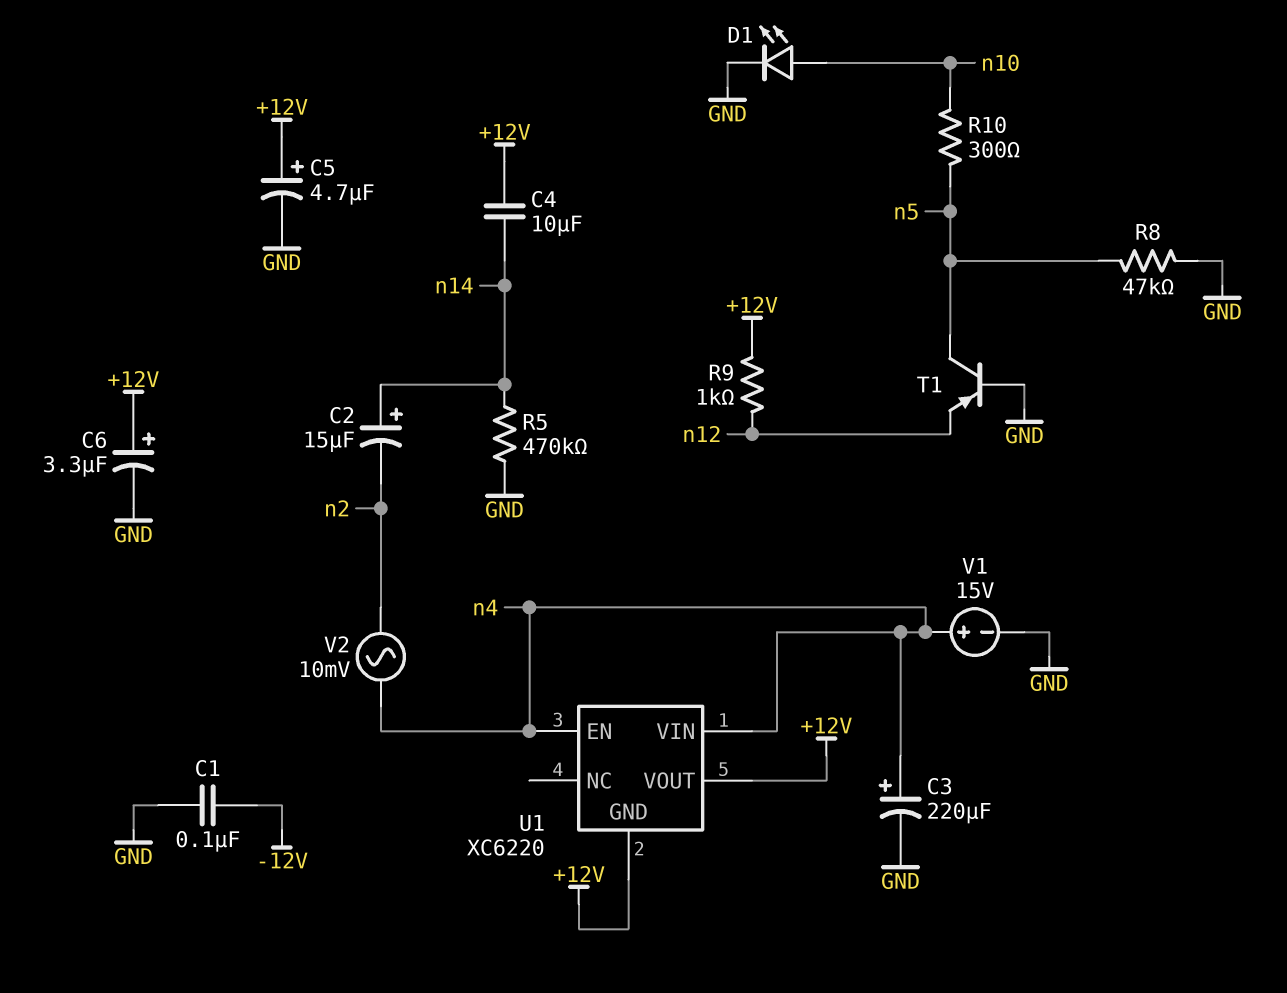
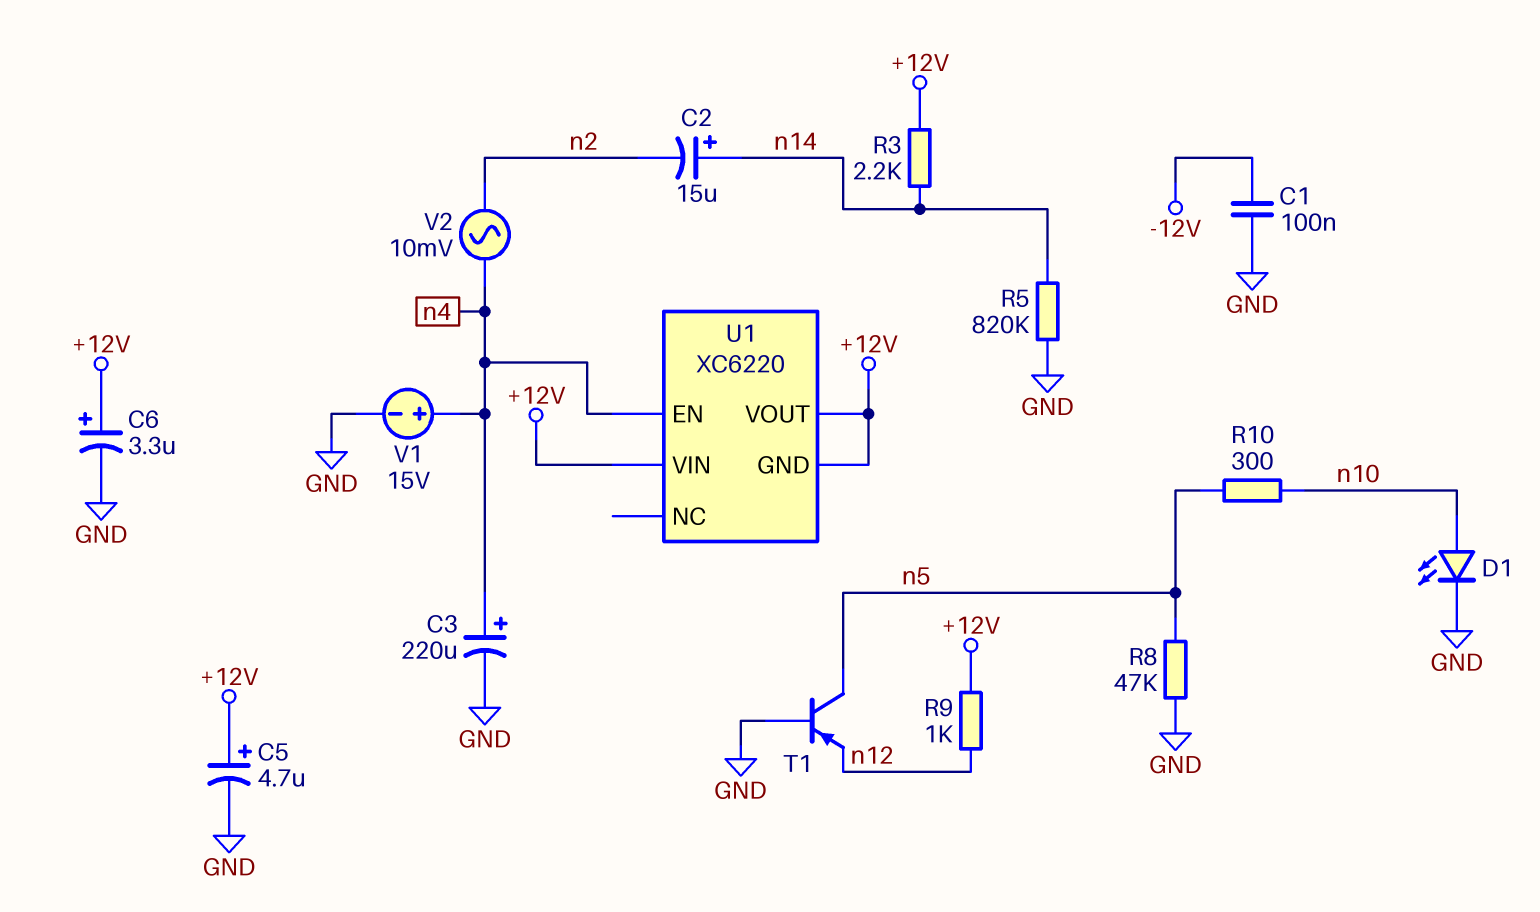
C4: 10uF (+12V, n14) -> none
R3: none -> 2.2k (+12V, n14)
R5: 470k (GND, n14) -> 820k (GND, n14)
U1 pin VIN: n4 -> +12V

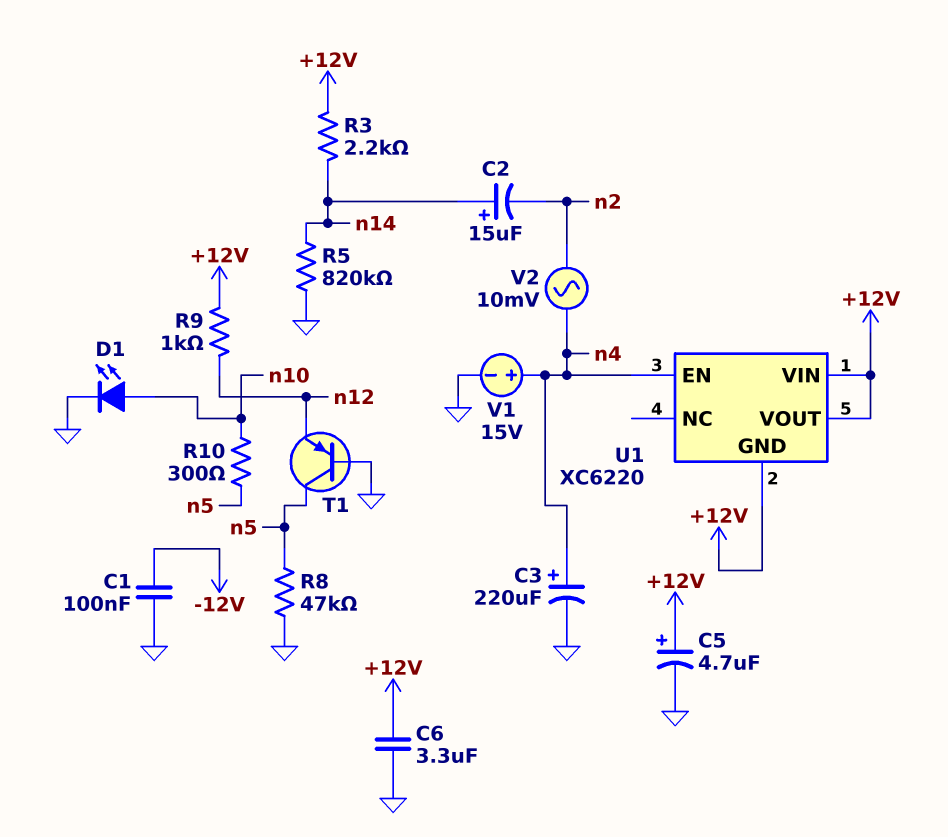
C6: 3.3uF (plus +12V, minus GND) -> 3.3uF (+12V, GND)

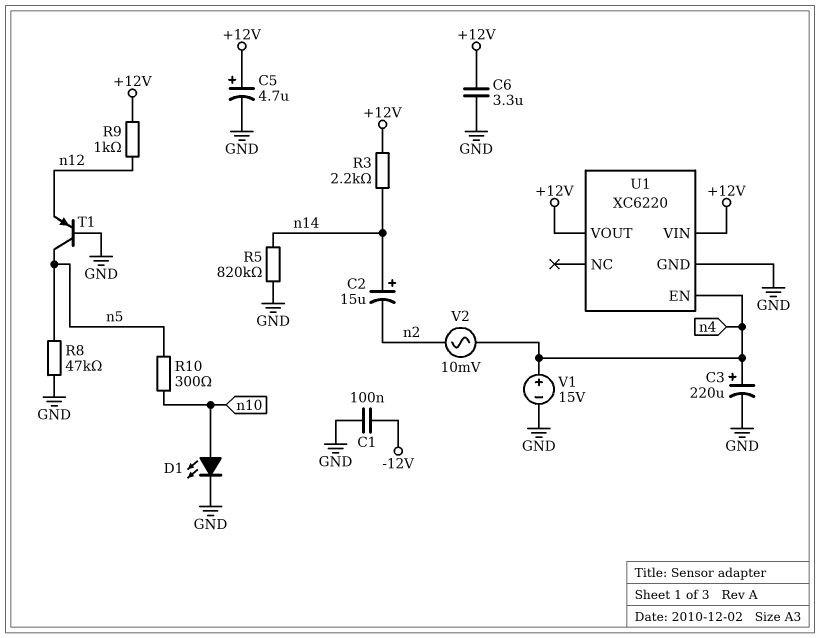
U1 pin GND: +12V -> GND

